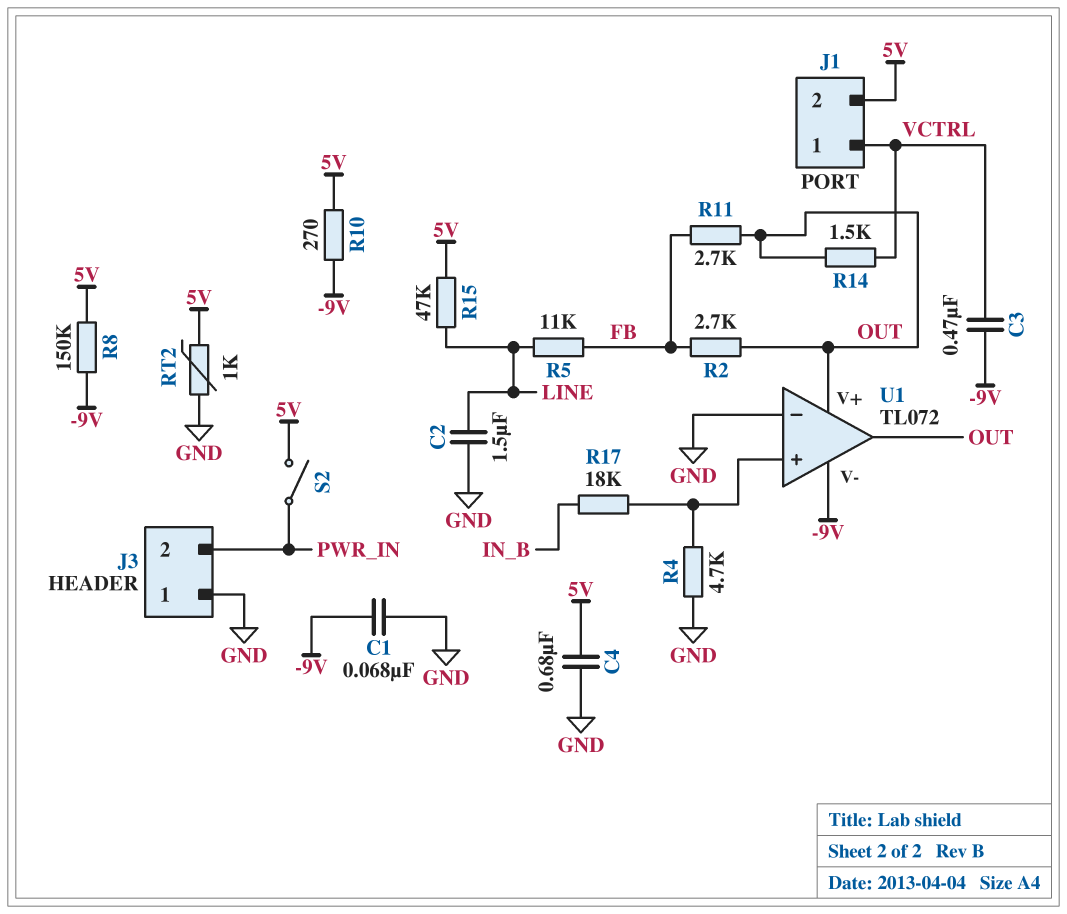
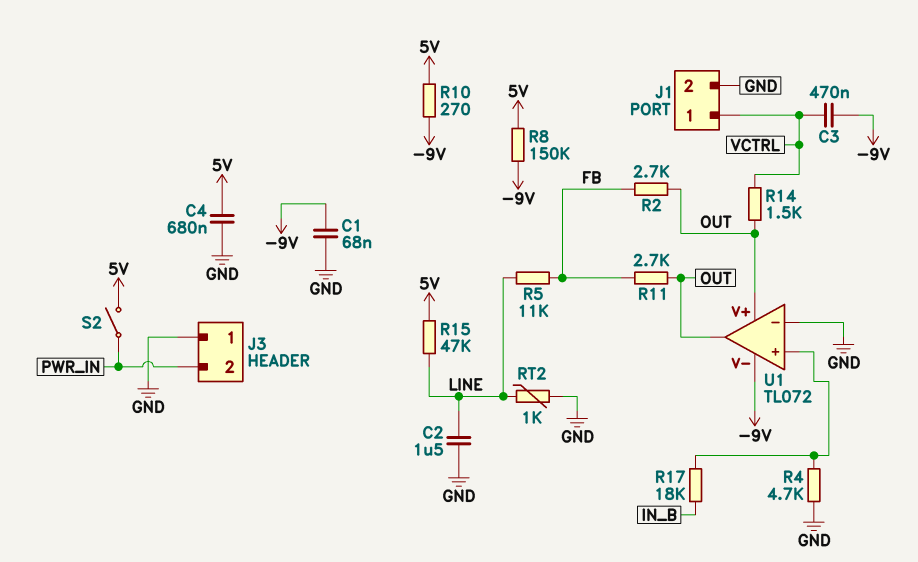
J1 pin 2: 5V -> GND
RT2: 1k (5V, GND) -> 1k (GND, LINE)

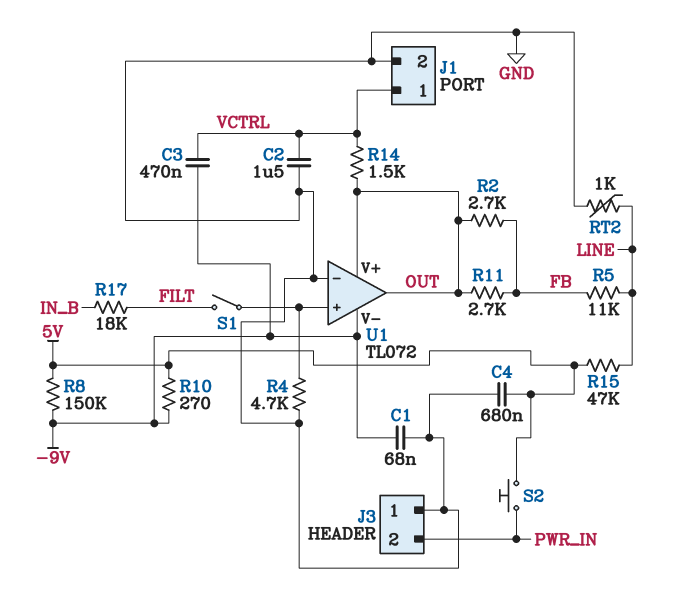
C2: 1.5uF (GND, LINE) -> 1.5uF (GND, VCTRL)
R17: 18k (IN_B, U1/in+) -> 18k (FILT, IN_B)
S1: none -> switch (FILT, U1/in+)
S2: switch (5V, PWR_IN) -> button (5V, PWR_IN)

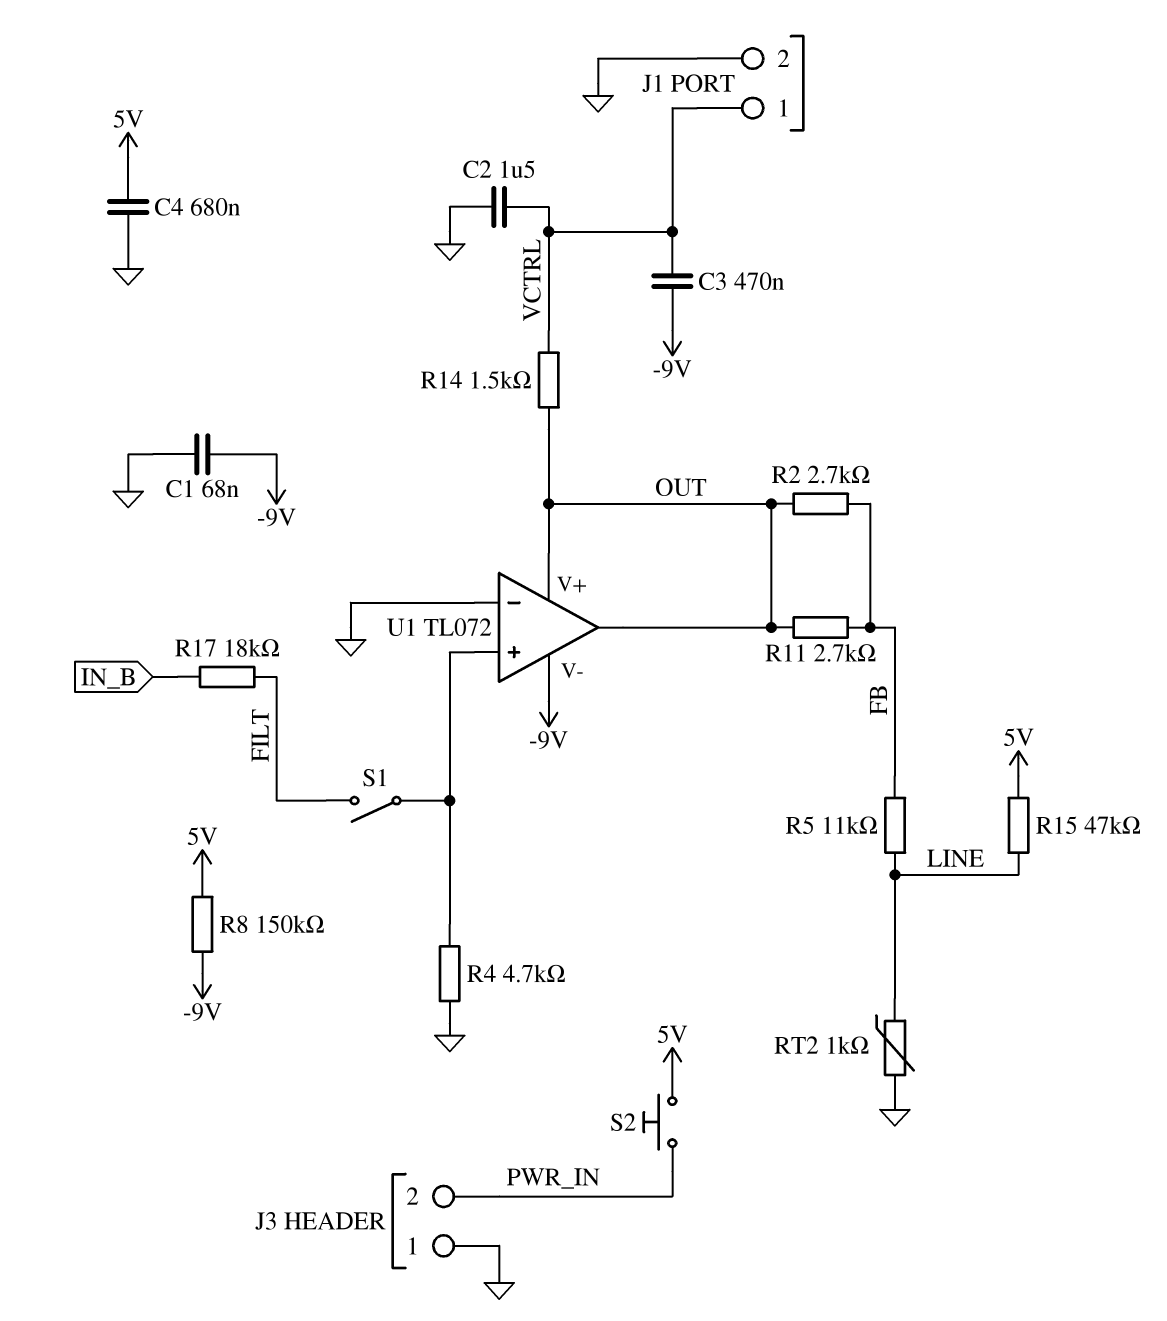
R10: 270 (-9V, 5V) -> none

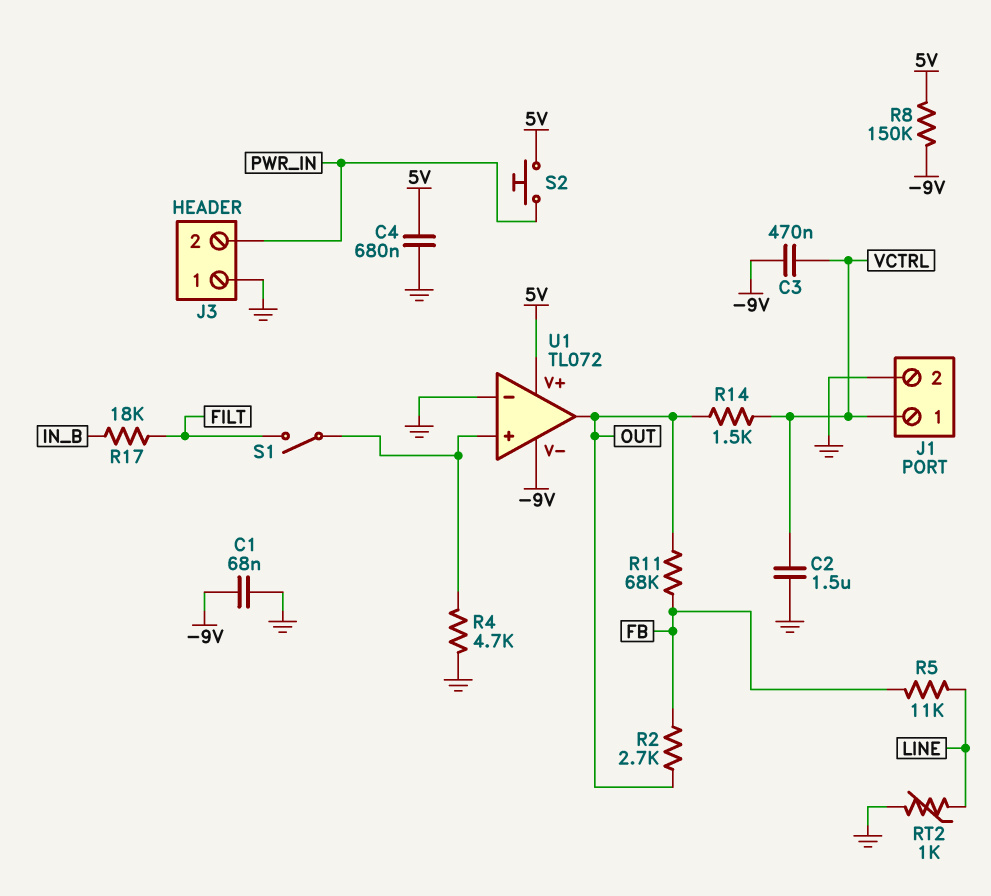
R11: 2.7k (FB, OUT) -> 68k (FB, OUT)
R15: 47k (5V, LINE) -> none
U1 pin V+: OUT -> 5V

